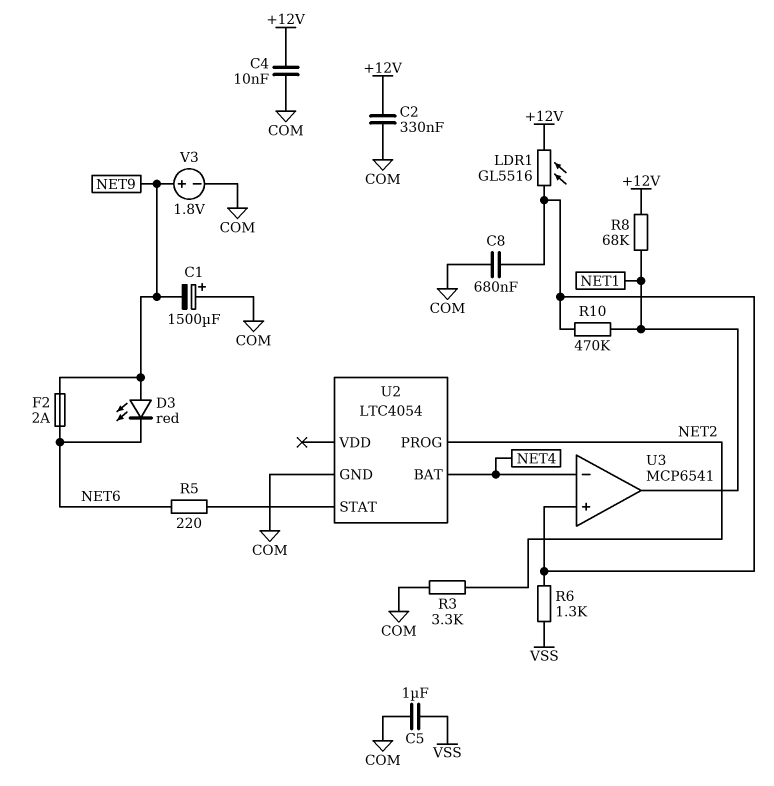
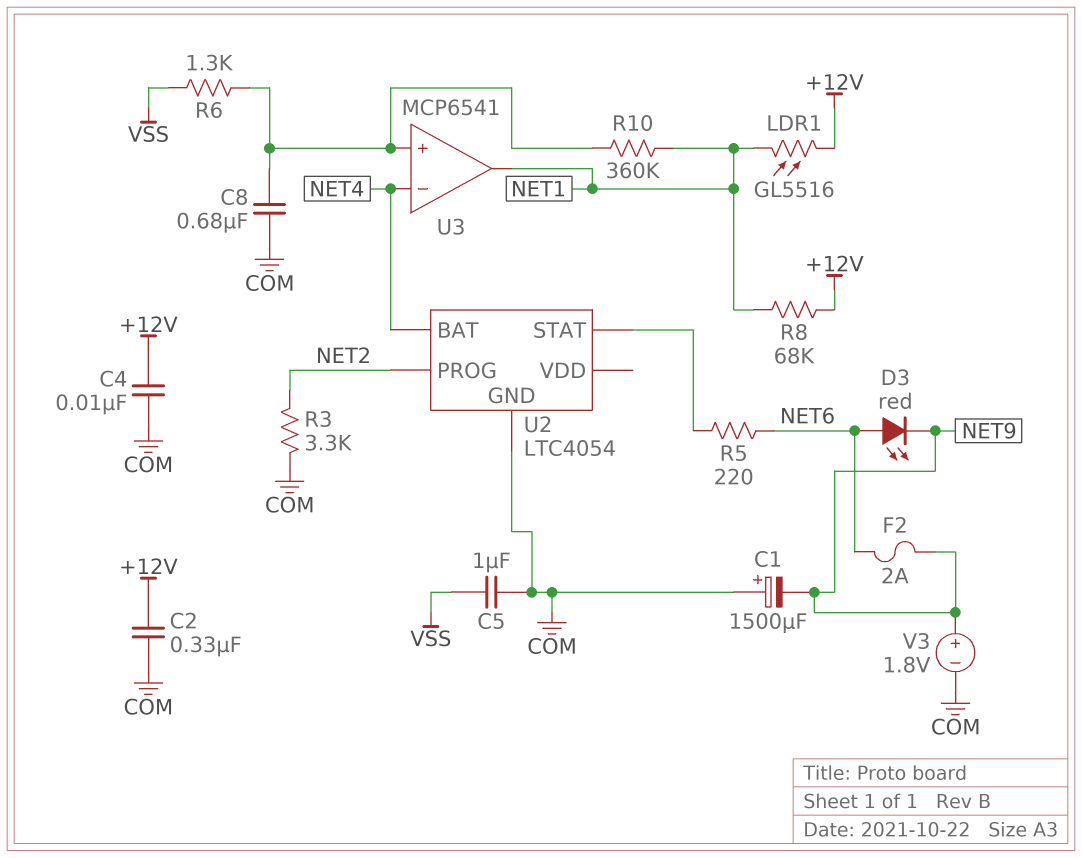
D3: LED red (A NET9, K NET6) -> LED red (A NET6, K NET9)
LDR1: GL5516 (+12V, U3/in+) -> GL5516 (+12V, NET1)
R10: 470k (NET1, U3/in+) -> 360k (NET1, U3/in+)

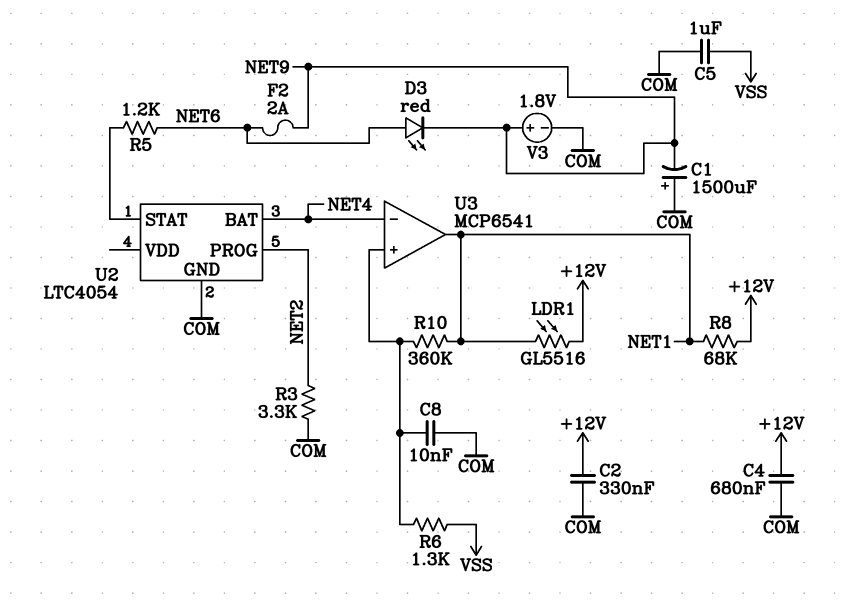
C4: 10nF (+12V, COM) -> 680nF (+12V, COM)
C8: 680nF (COM, U3/in+) -> 10nF (COM, U3/in+)
R5: 220 (NET6, U2/STAT) -> 1.2k (NET6, U2/STAT)

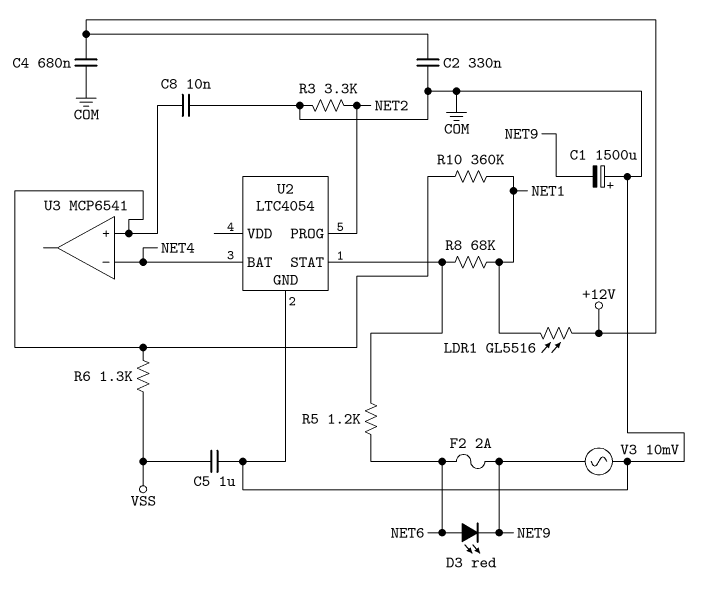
R8: 68k (+12V, NET1) -> 68k (NET1, U2/STAT)
U3 pin out: NET1 -> none
V3: 1.8V (plus NET9, minus COM) -> AC 10mV (COM, NET9)

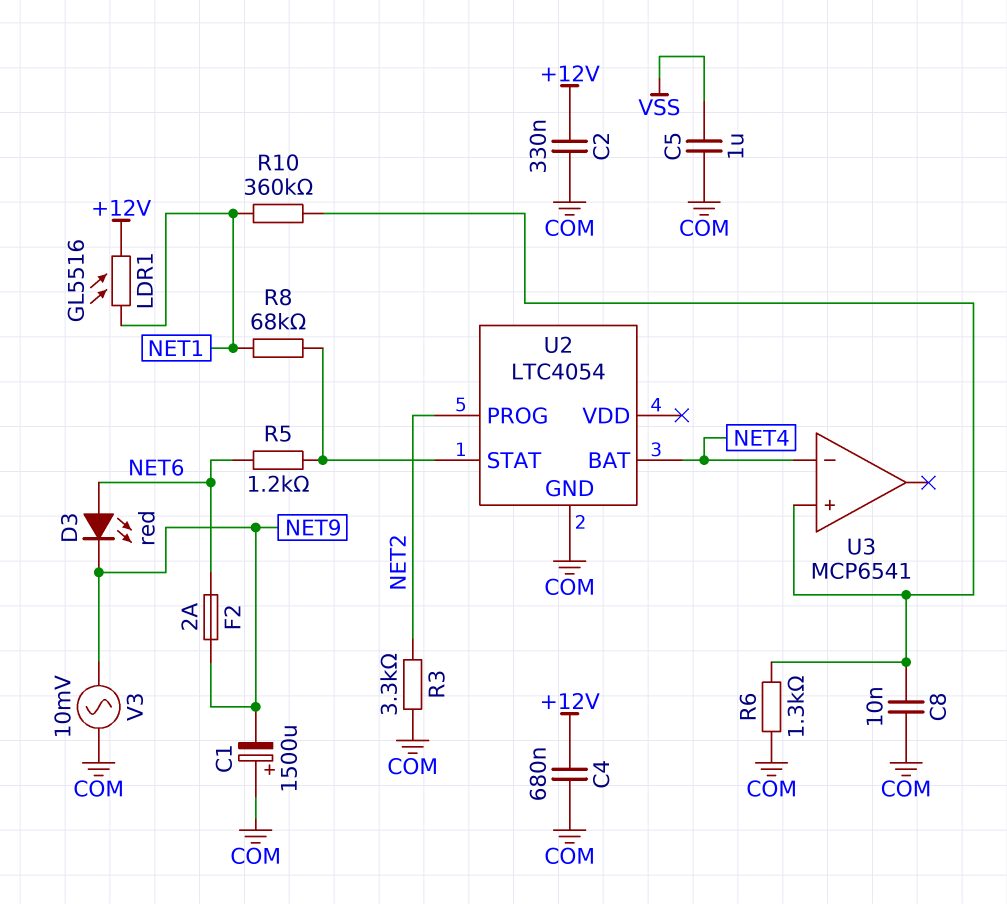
R6: 1.3k (U3/in+, VSS) -> 1.3k (COM, U3/in+)

